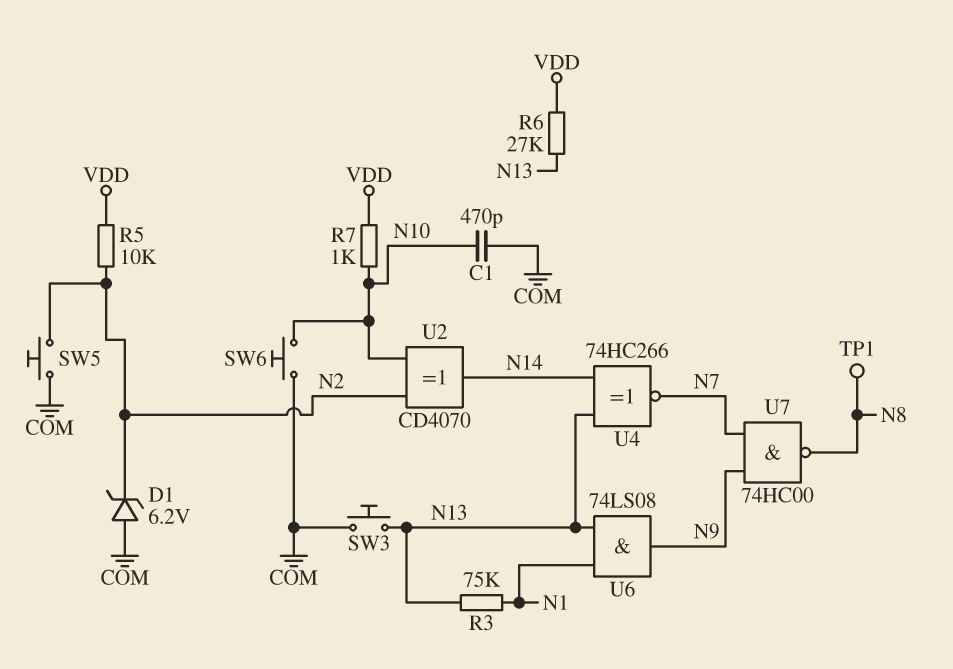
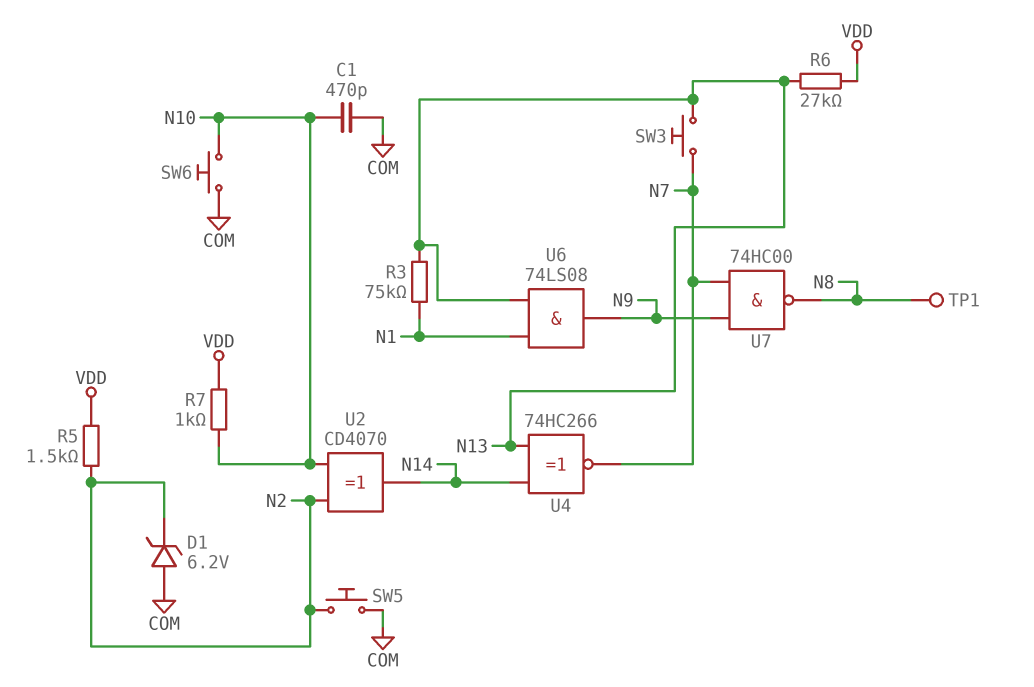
R5: 10k (N2, VDD) -> 1.5k (N2, VDD)
SW3: button (COM, N13) -> button (N7, N13)

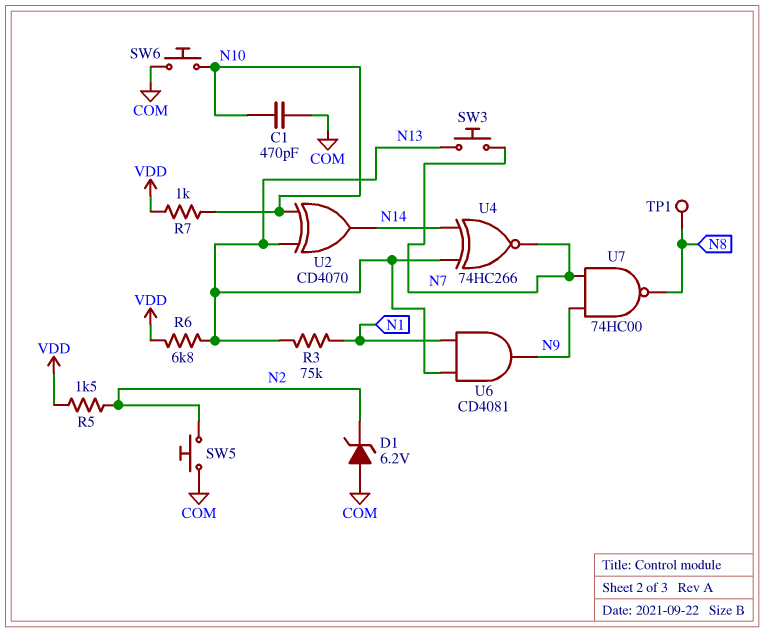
R6: 27k (N13, VDD) -> 6.8k (N13, VDD)
U2: XOR CD4070 (in N2, in N10, out N14) -> XOR CD4070 (in N10, in N13, out N14)
U6: AND 74LS08 (in N1, in N13, out N9) -> AND CD4081 (in N1, in N13, out N9)

